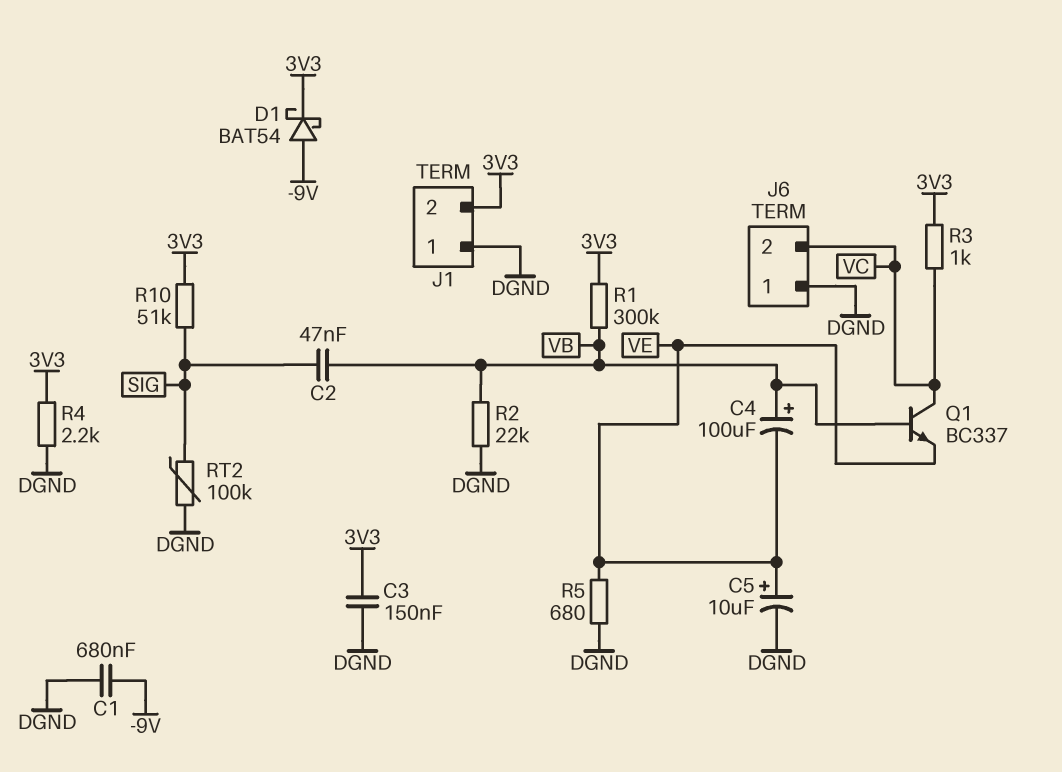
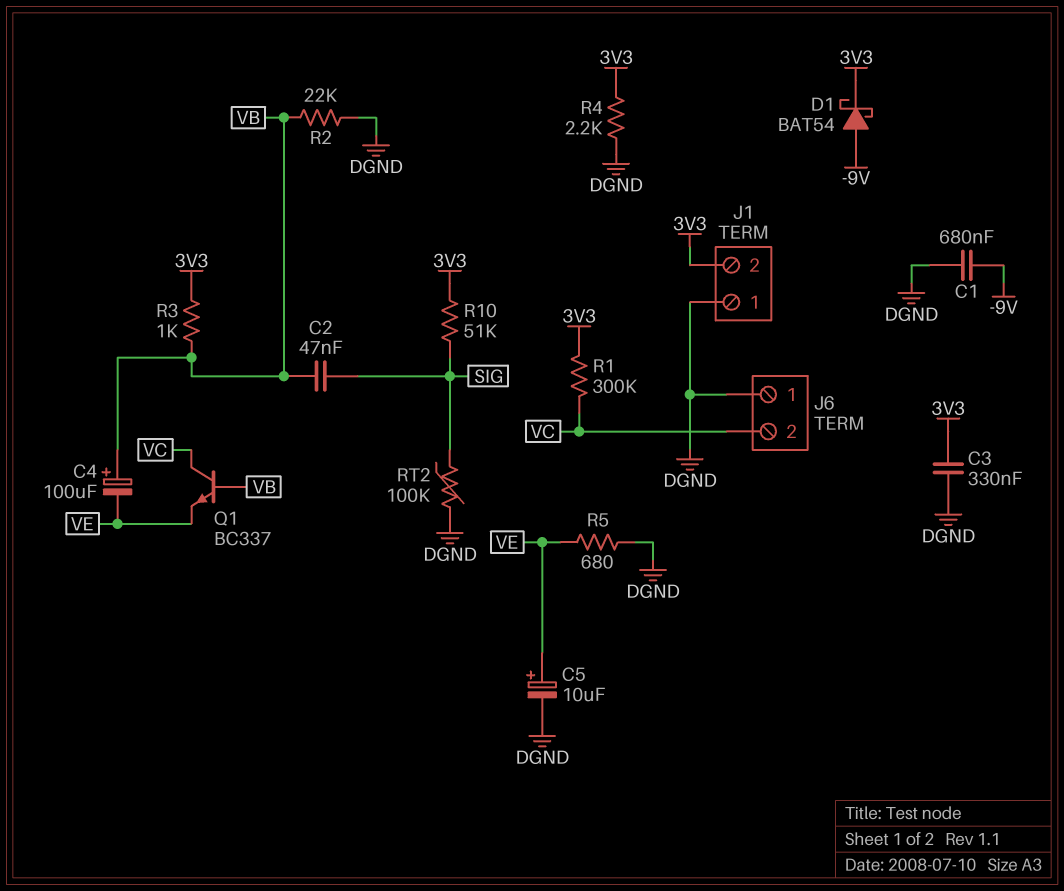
C3: 150nF (3V3, DGND) -> 330nF (3V3, DGND)
R1: 300k (3V3, VB) -> 300k (3V3, VC)
R3: 1k (3V3, VC) -> 1k (3V3, VB)

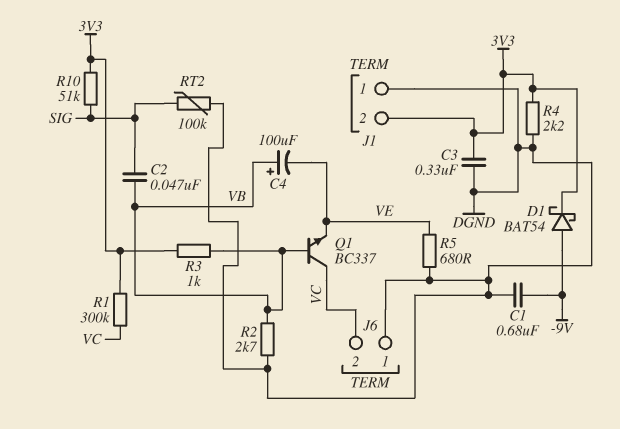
C5: 10uF (plus VE, minus DGND) -> none
R2: 22k (DGND, VB) -> 2.7k (DGND, VB)

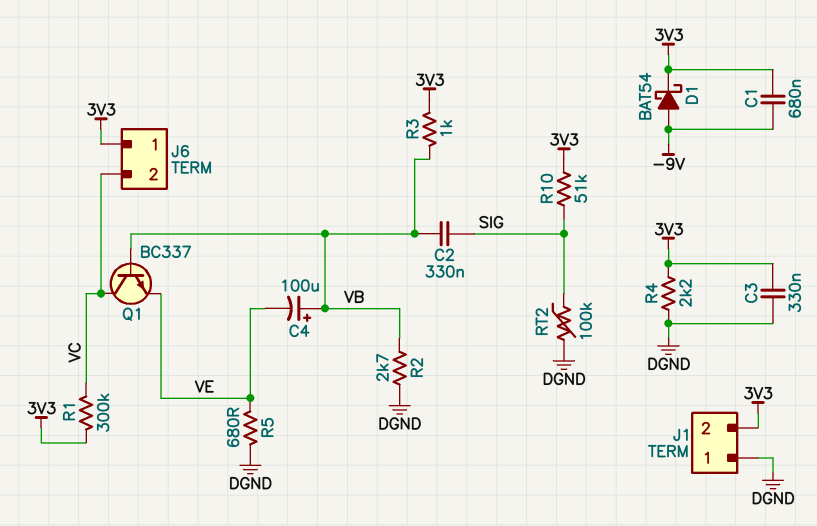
C1: 680nF (-9V, DGND) -> 680nF (-9V, 3V3)
C2: 47nF (SIG, VB) -> 330nF (SIG, VB)
J6 pin 1: DGND -> 3V3

